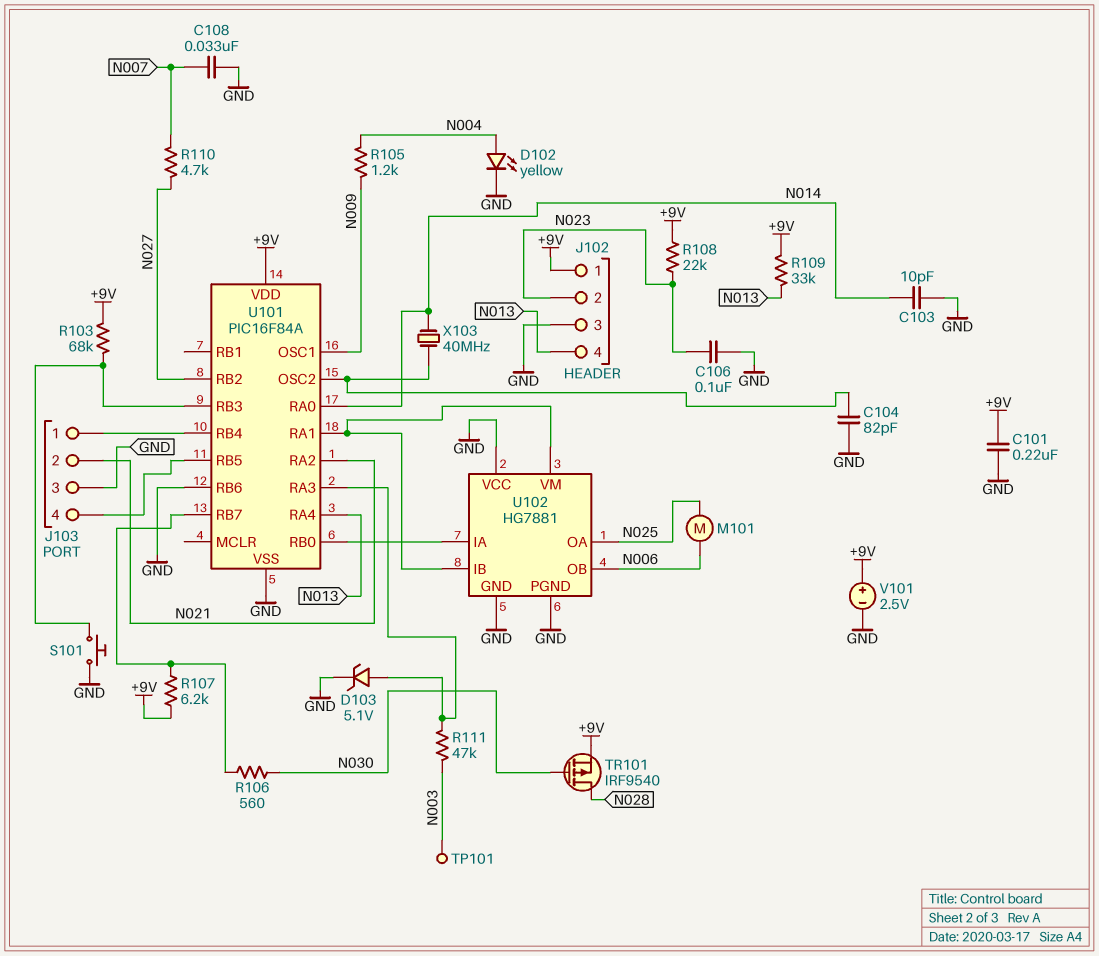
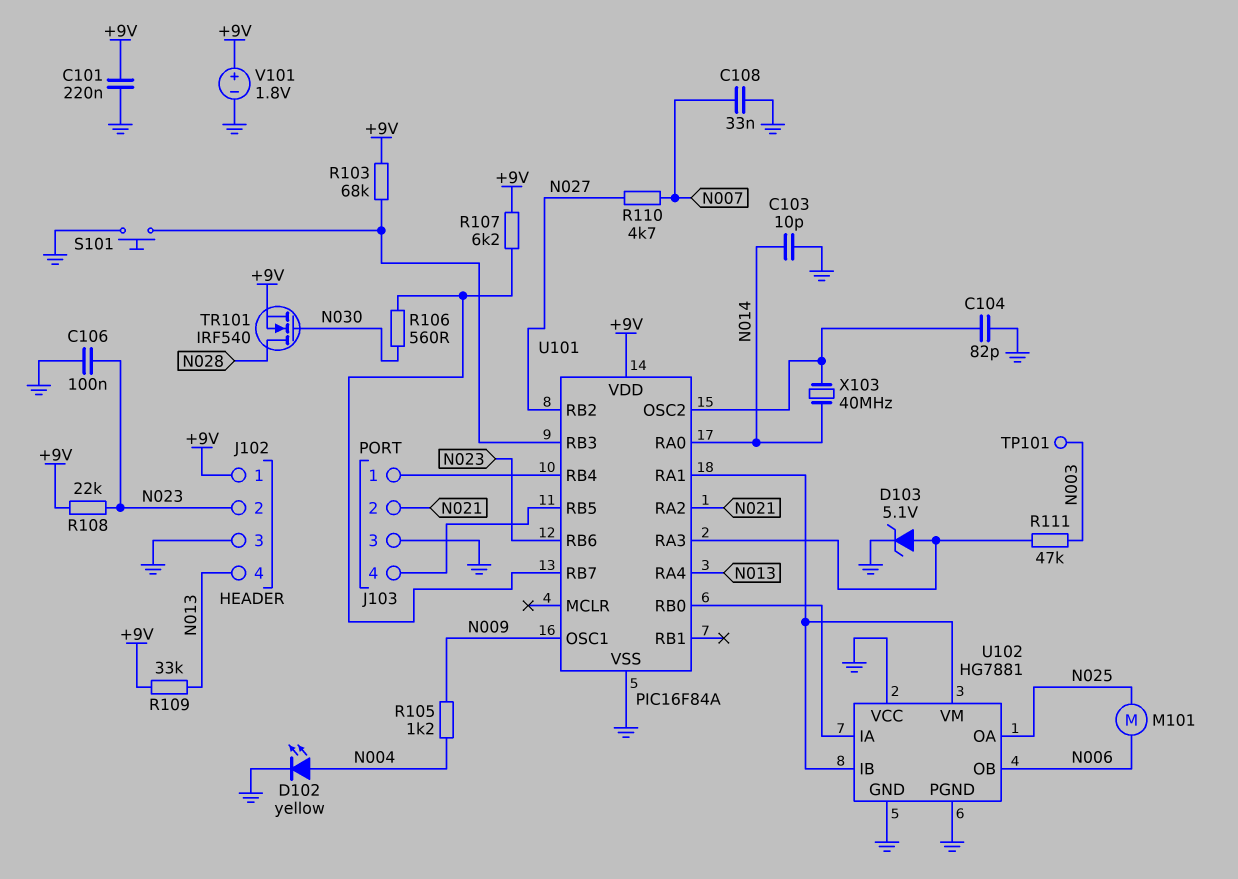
TR101: PMOS IRF9540 (G N030, D N028, S +9V) -> NMOS IRF540 (G N030, D N028, S +9V)
U101 pin RB6: GND -> N023
V101: 2.5V (plus +9V, minus GND) -> 1.8V (plus +9V, minus GND)

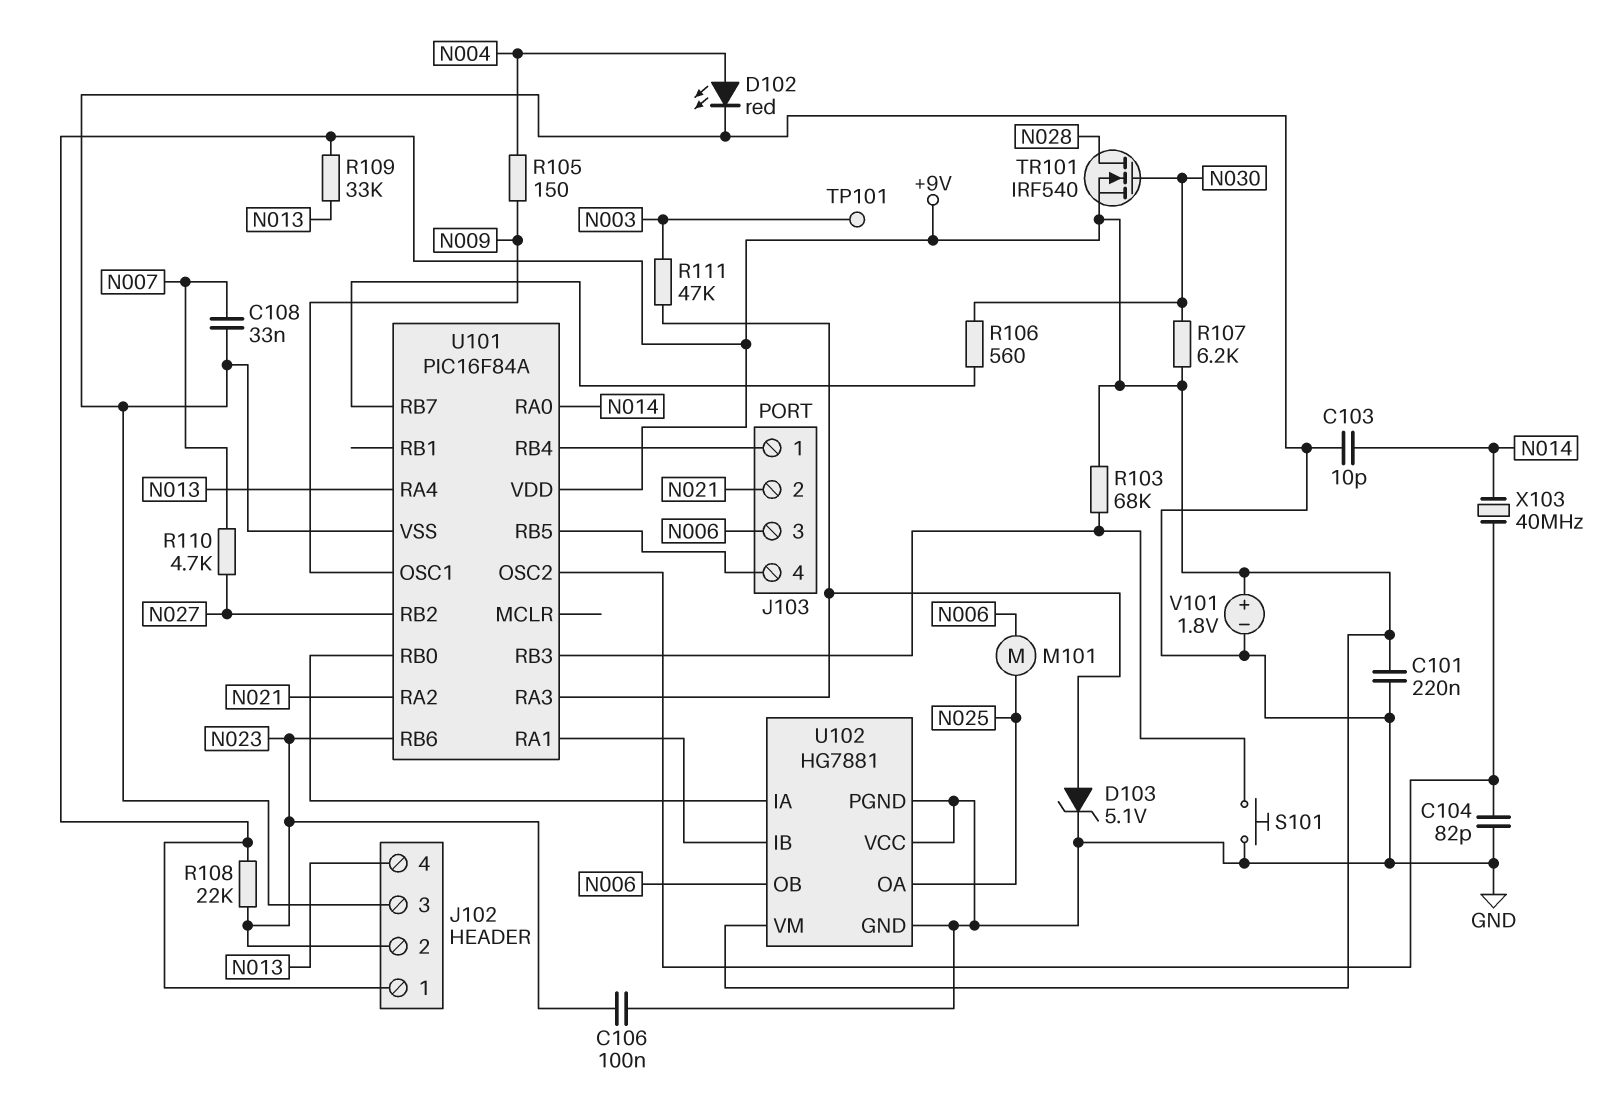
D102: LED yellow (A N004, K GND) -> LED red (A N004, K GND)
J103 pin 3: GND -> N006
R105: 1.2k (N004, N009) -> 150 (N004, N009)
R107: 6.2k (+9V, U101/RB7) -> 6.2k (+9V, N030)
U102 pin VM: U101/RA1 -> +9V

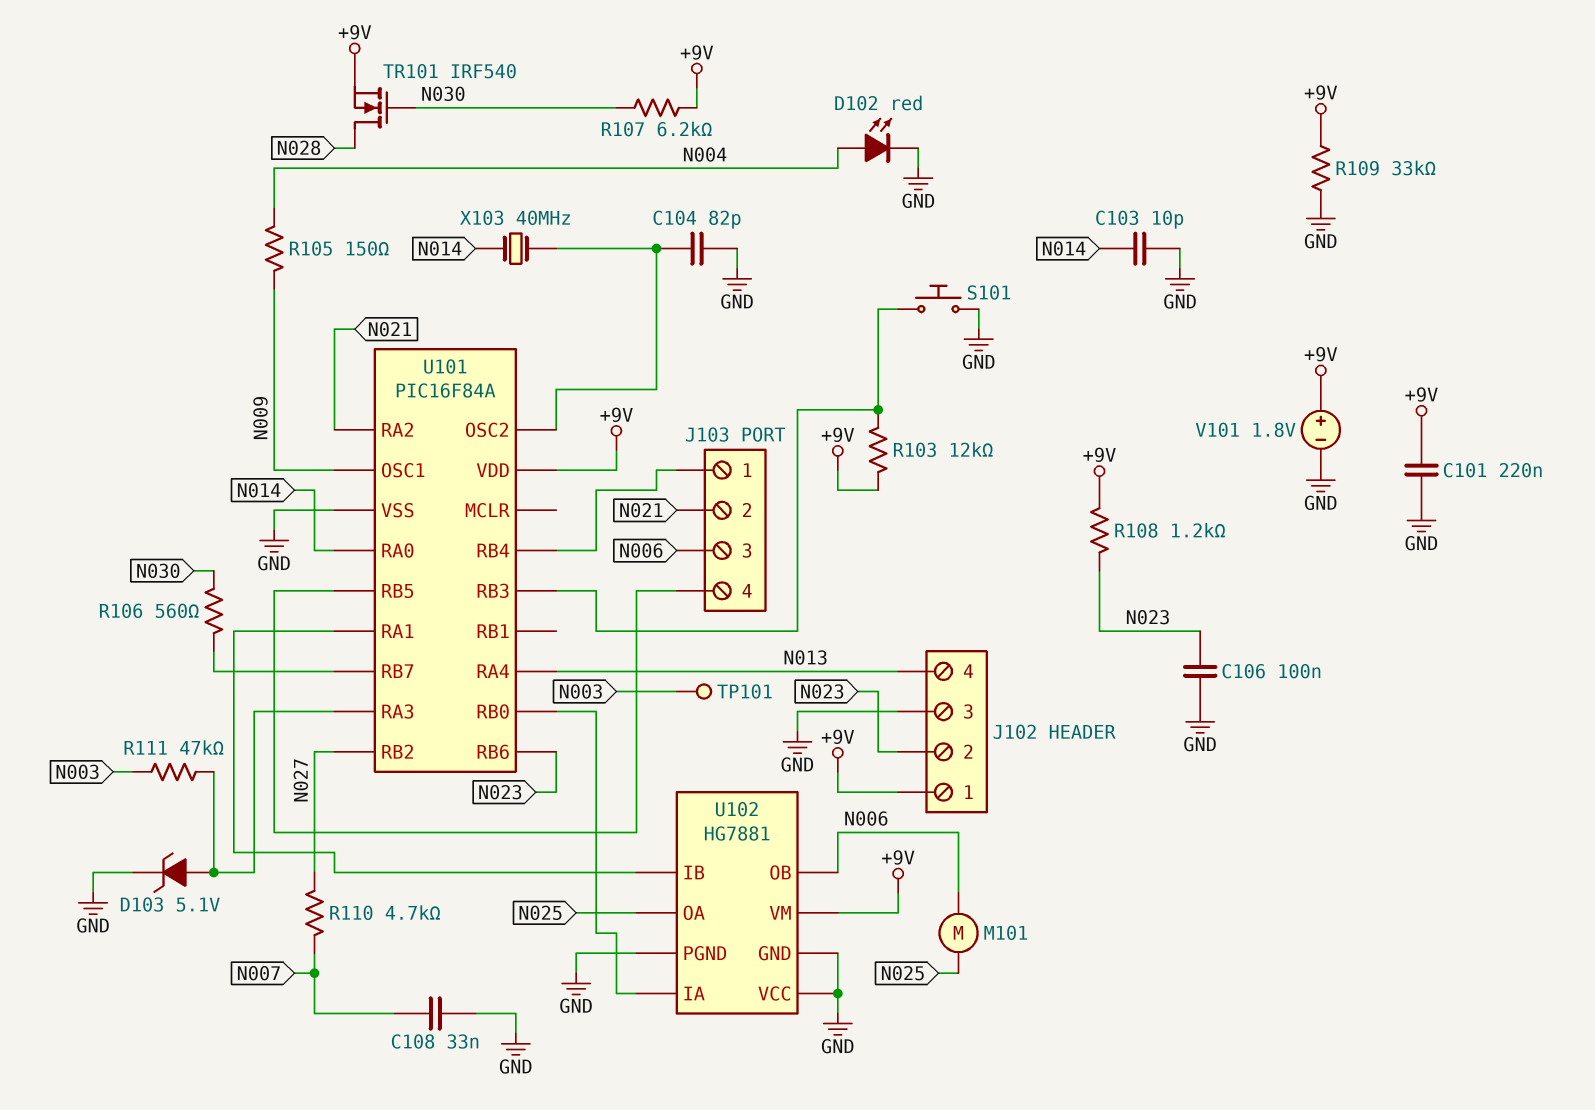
R103: 68k (+9V, U101/RB3) -> 12k (+9V, U101/RB3)
R108: 22k (+9V, N023) -> 1.2k (+9V, N023)
R109: 33k (+9V, N013) -> 33k (+9V, GND)

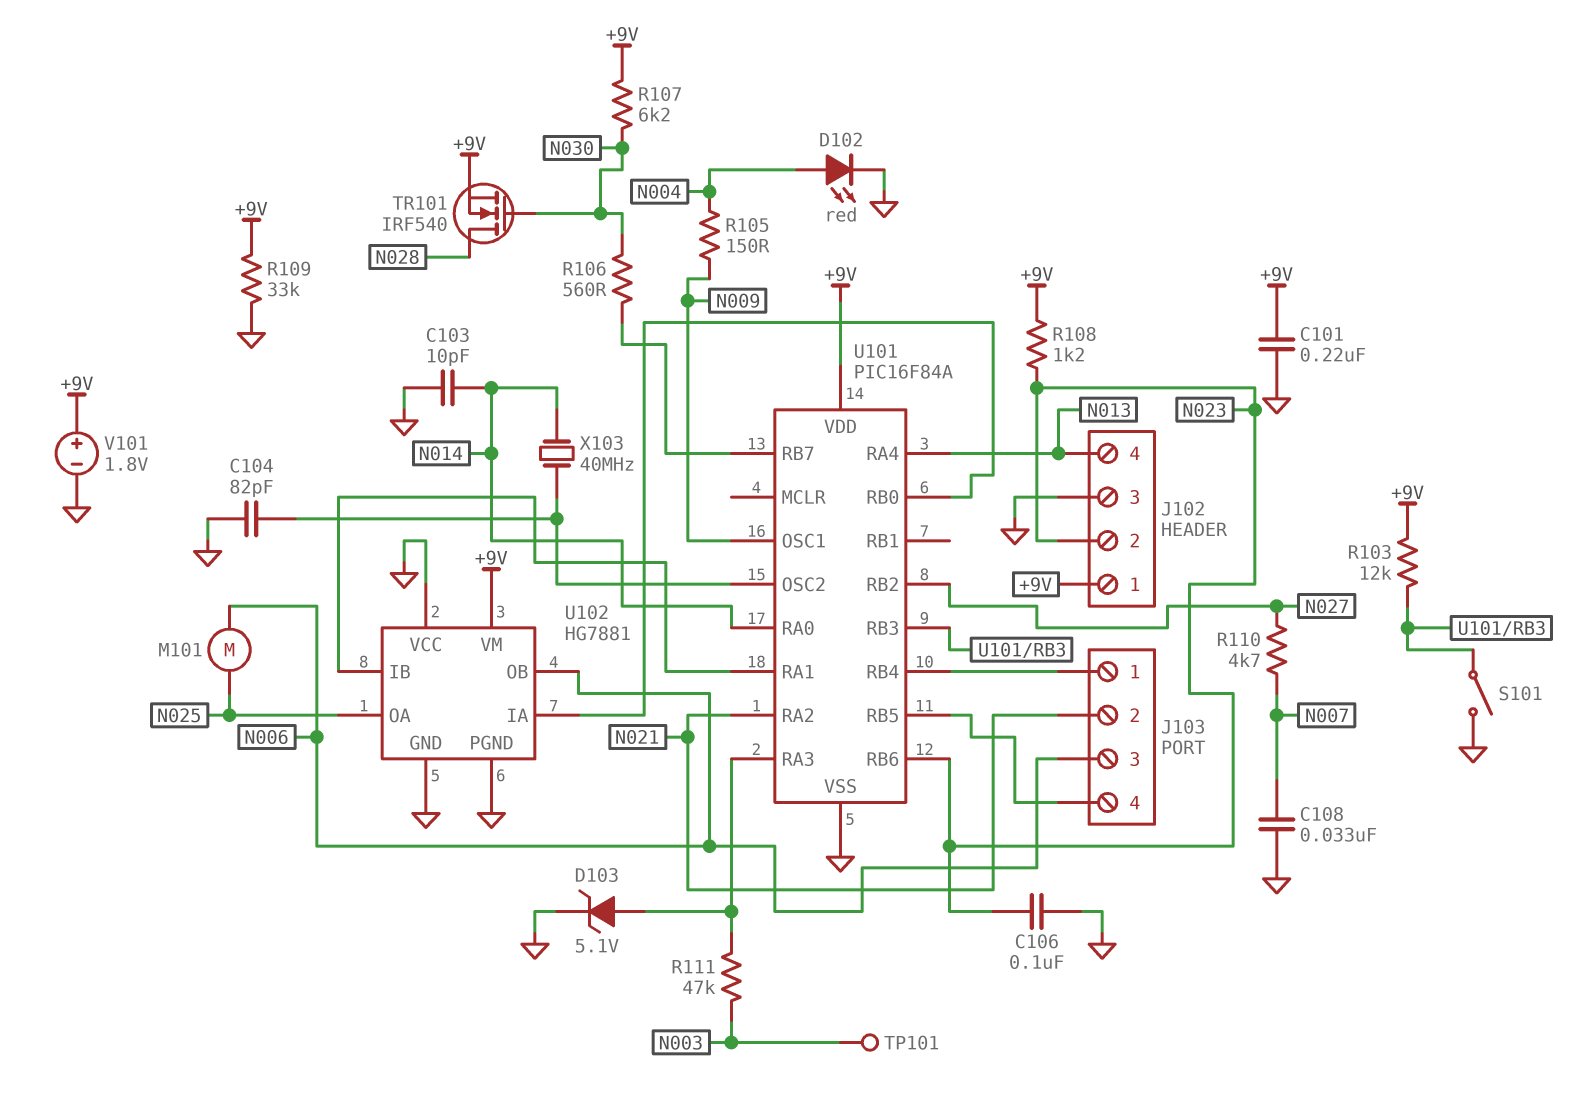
S101: button (GND, U101/RB3) -> switch (GND, U101/RB3)

